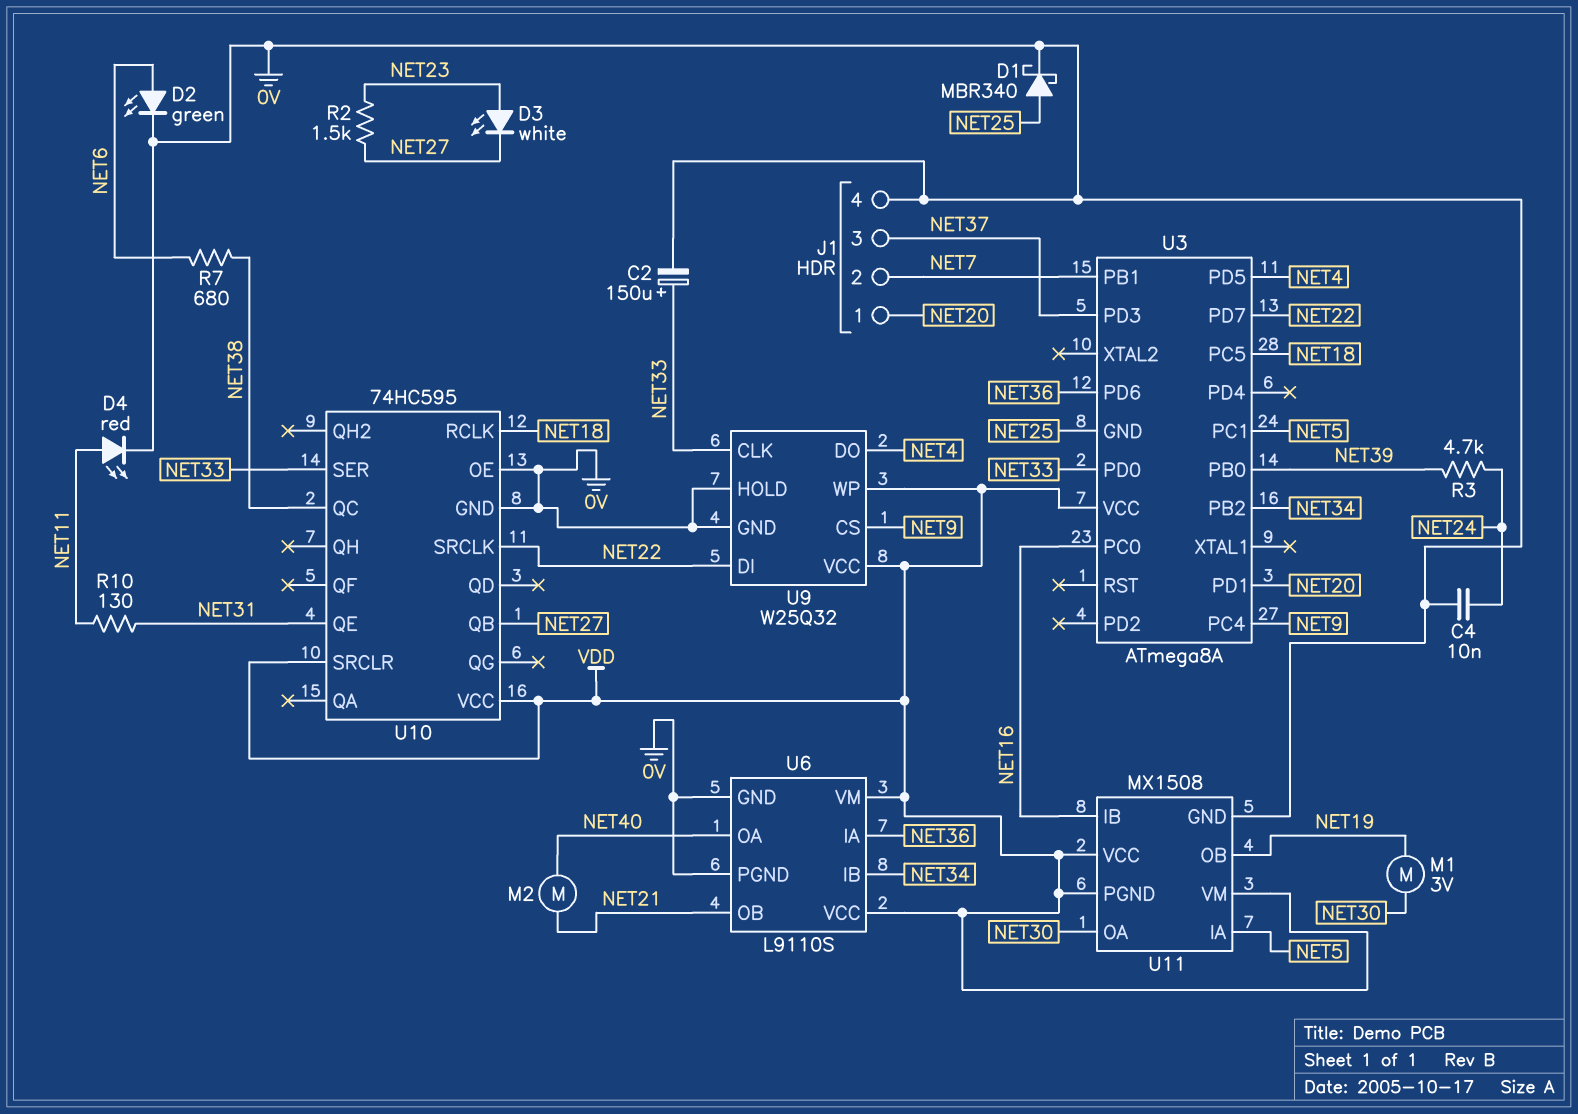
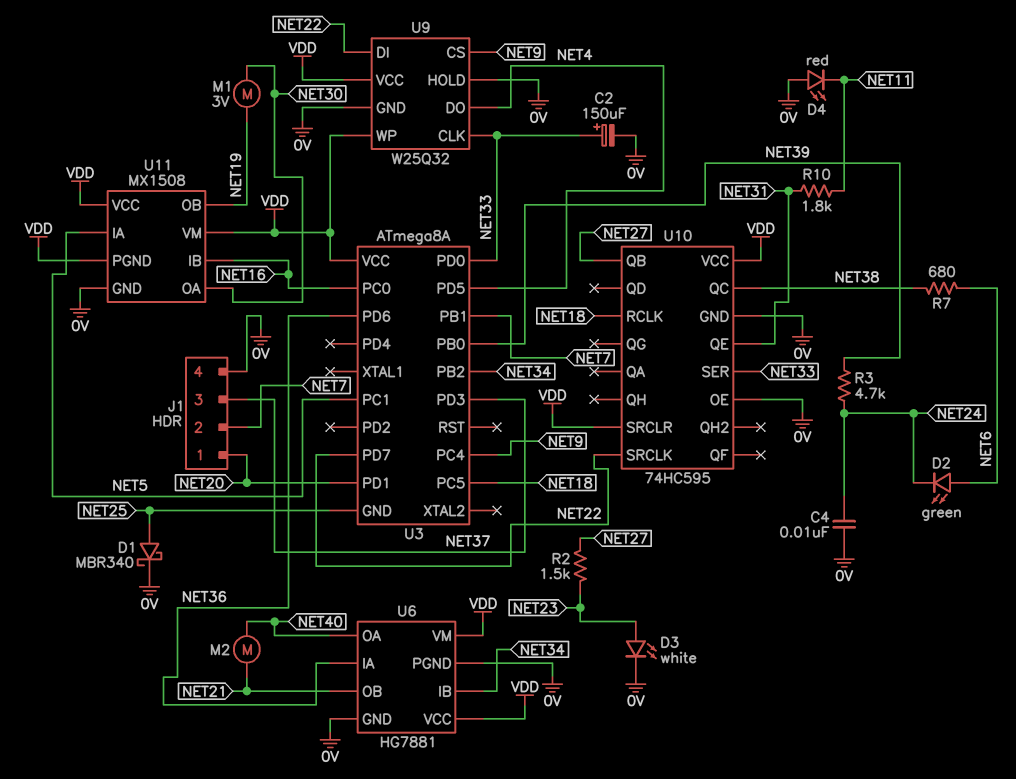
D2: LED green (A NET6, K 0V) -> LED green (A NET6, K NET24)
D3: LED white (A NET23, K NET27) -> LED white (A NET23, K 0V)
D4: LED red (A NET11, K 0V) -> LED red (A 0V, K NET11)
R10: 130 (NET11, NET31) -> 1.8k (NET11, NET31)
U6: L9110S -> HG7881

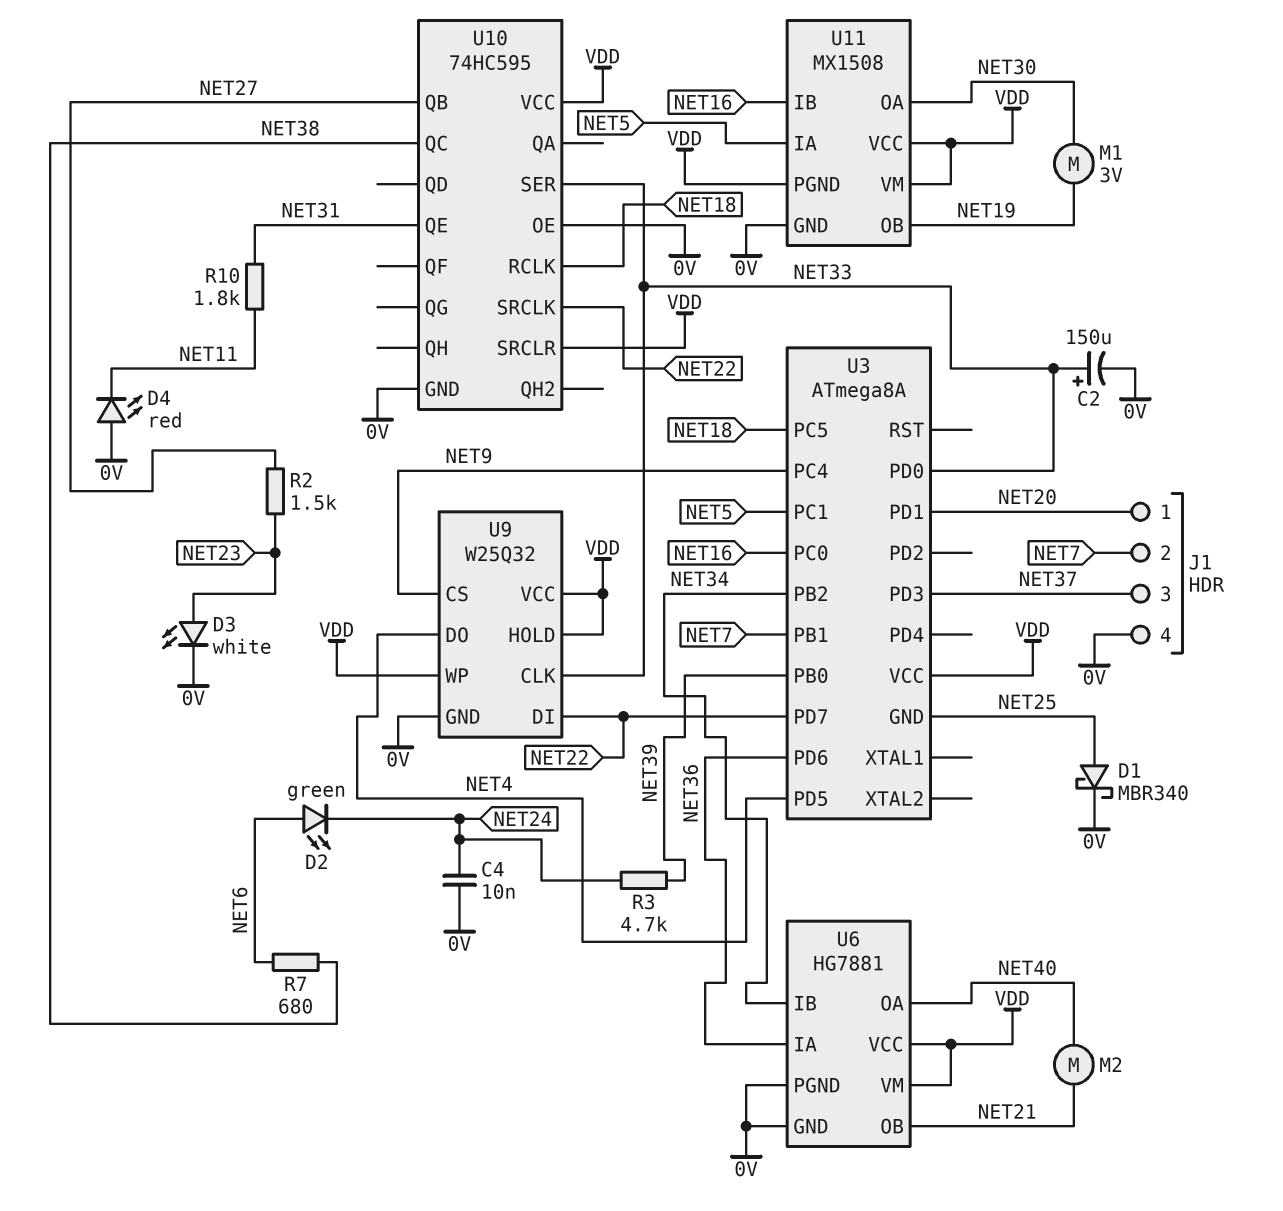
U9 pin HOLD: 0V -> VDD

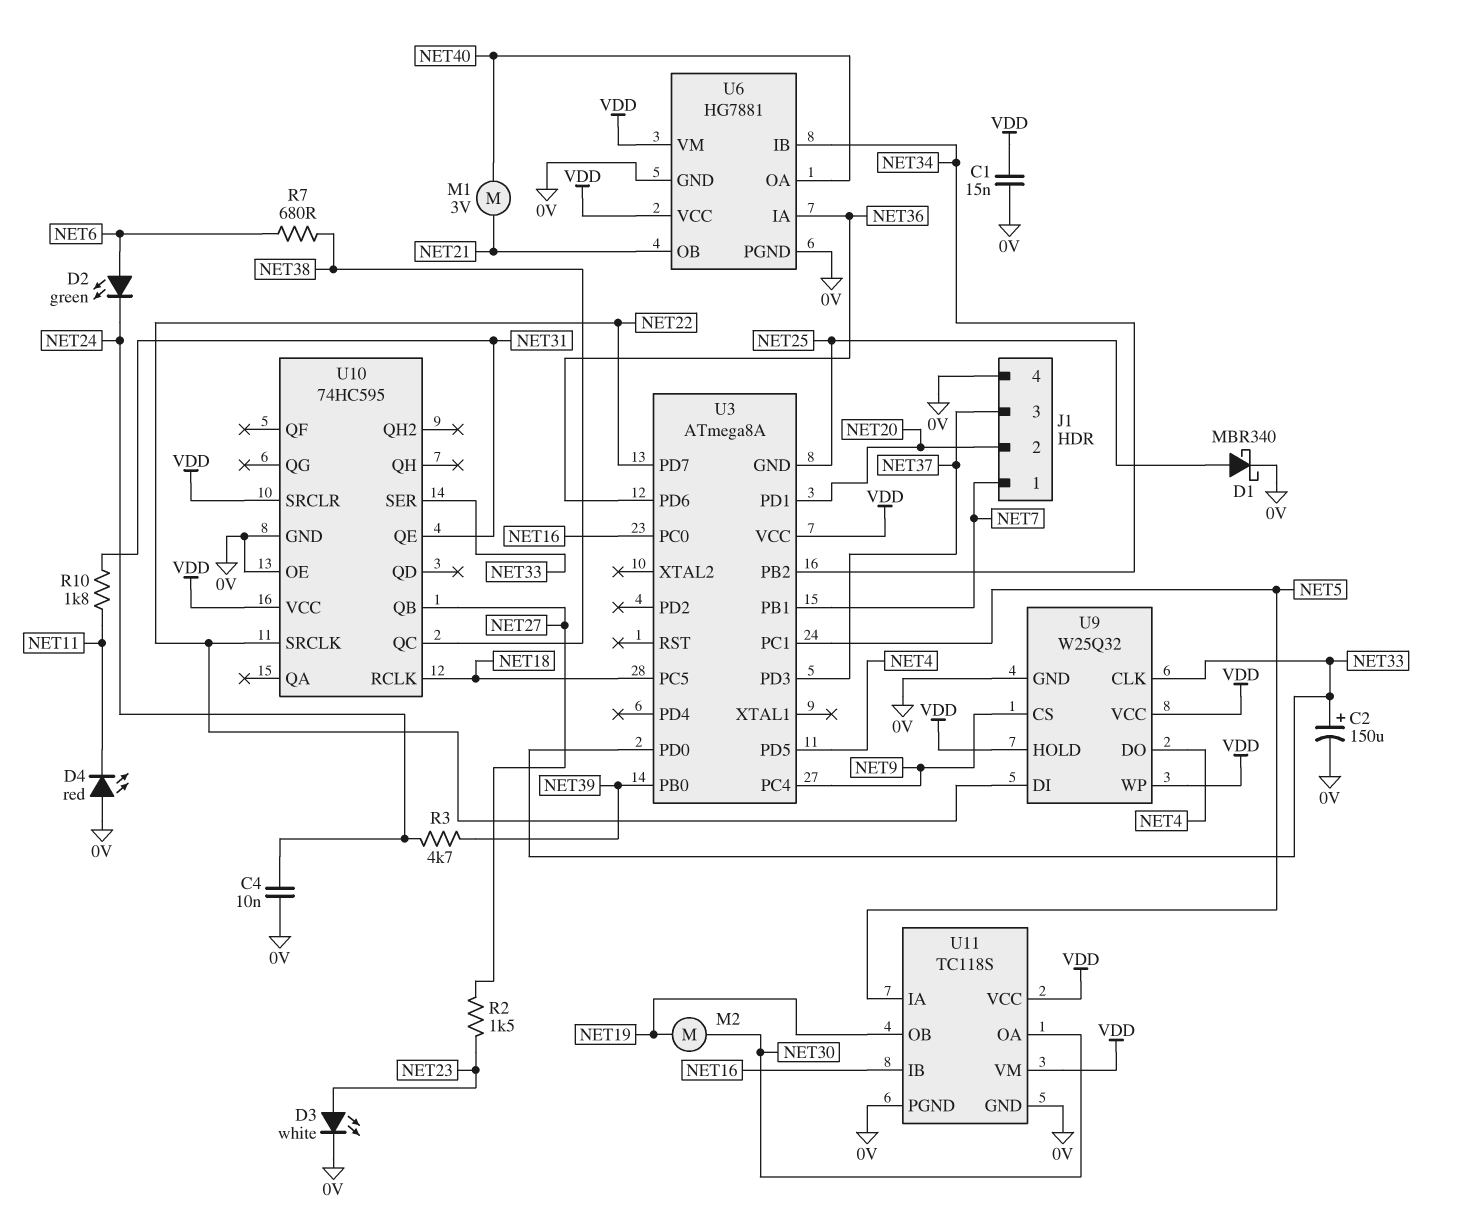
C1: none -> 15nF (0V, VDD)
J1 pin 1: NET20 -> NET7
J1 pin 2: NET7 -> NET20
M1: motor 3V (NET19, NET30) -> motor 3V (NET21, NET40)
M2: motor (NET21, NET40) -> motor (NET19, NET30)
U11: MX1508 -> TC118S
U11 pin PGND: VDD -> 0V

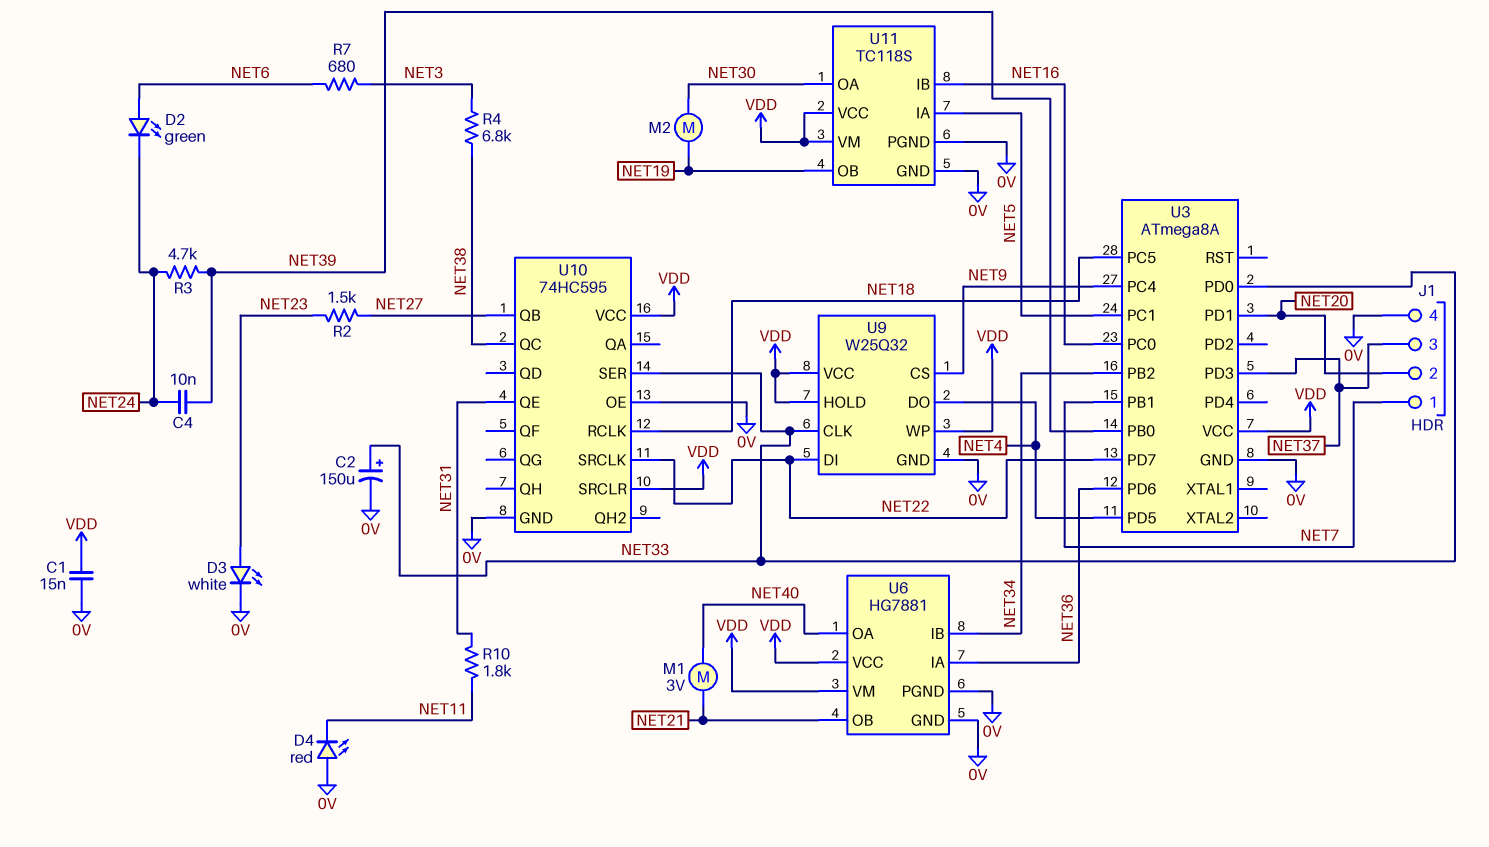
C4: 10nF (0V, NET24) -> 10nF (NET24, NET39)
D1: schottky MBR340 (A NET25, K 0V) -> none
R4: none -> 6.8k (NET3, NET38)
R7: 680 (NET6, NET38) -> 680 (NET3, NET6)
U3 pin GND: NET25 -> 0V

